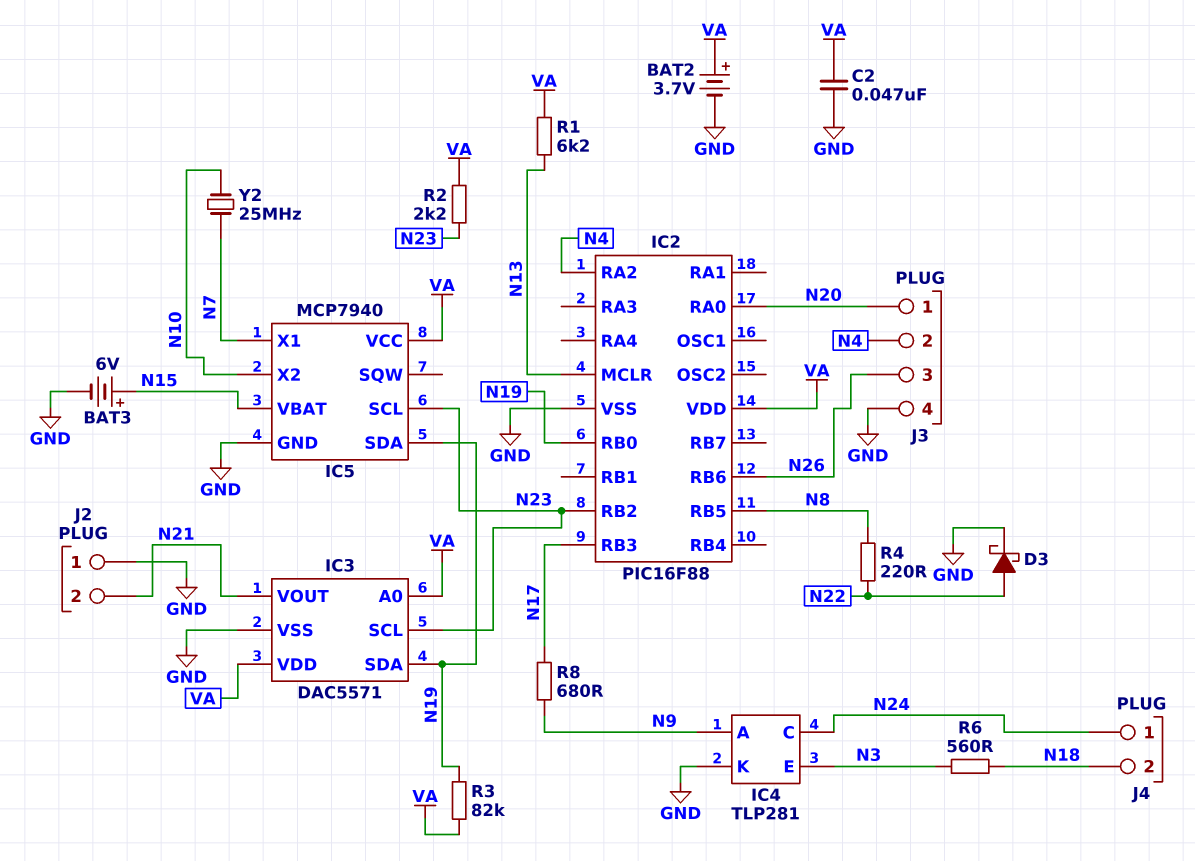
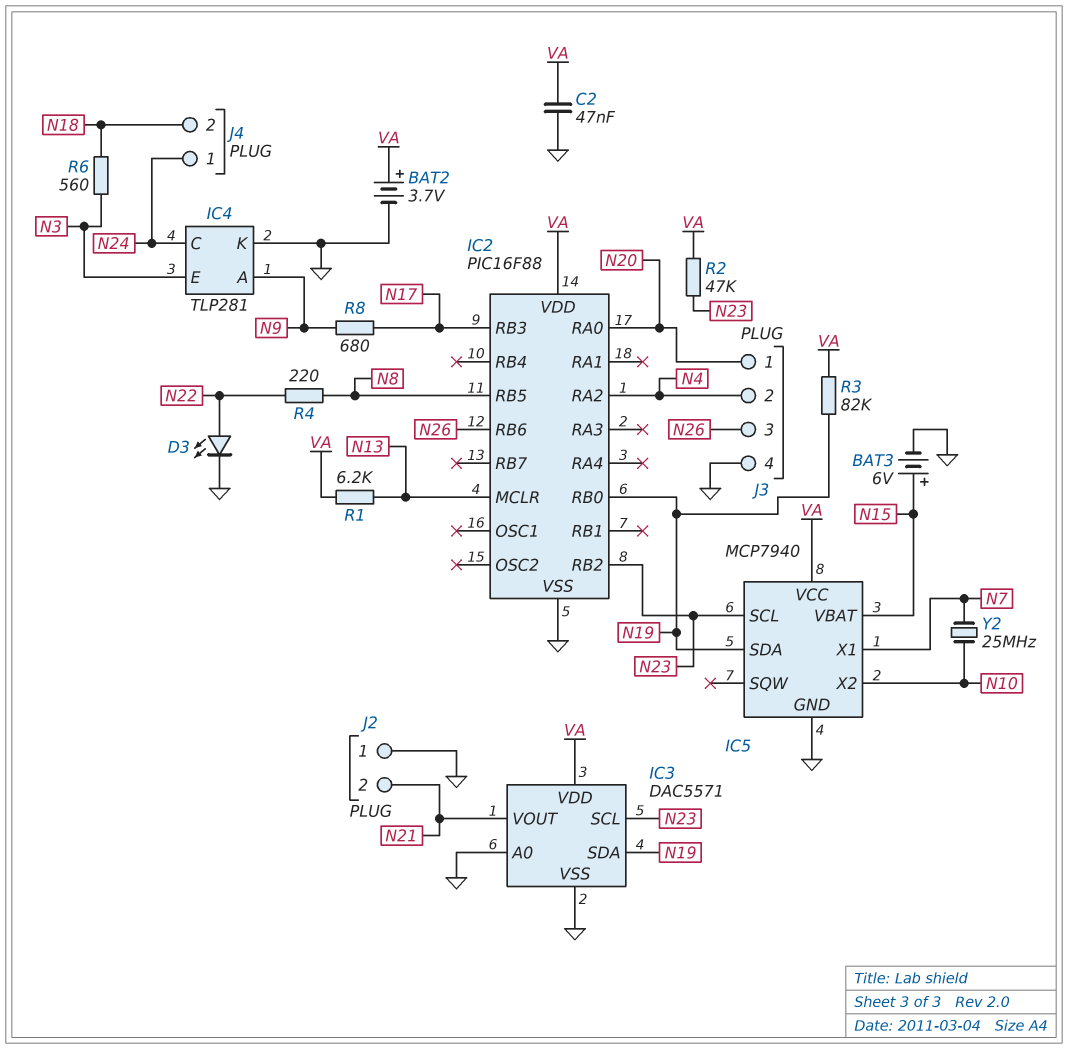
D3: schottky (A N22, K GND) -> LED (A N22, K GND)
IC3 pin A0: VA -> GND
R2: 2.2k (N23, VA) -> 47k (N23, VA)

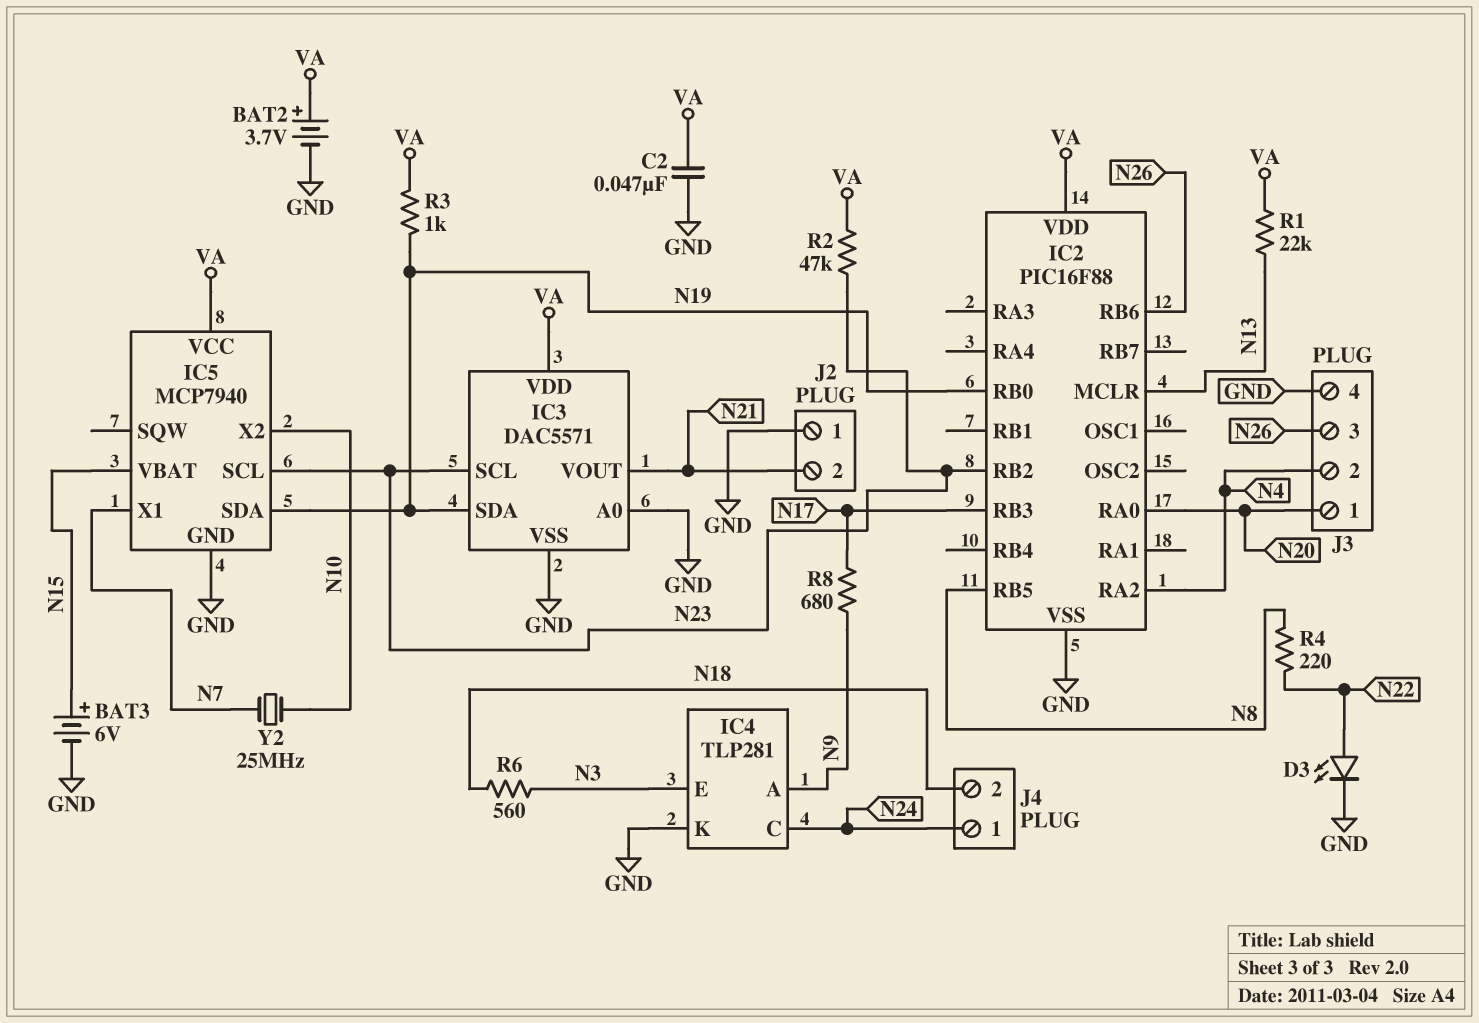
R1: 6.2k (N13, VA) -> 22k (N13, VA)
R3: 82k (N19, VA) -> 1k (N19, VA)

